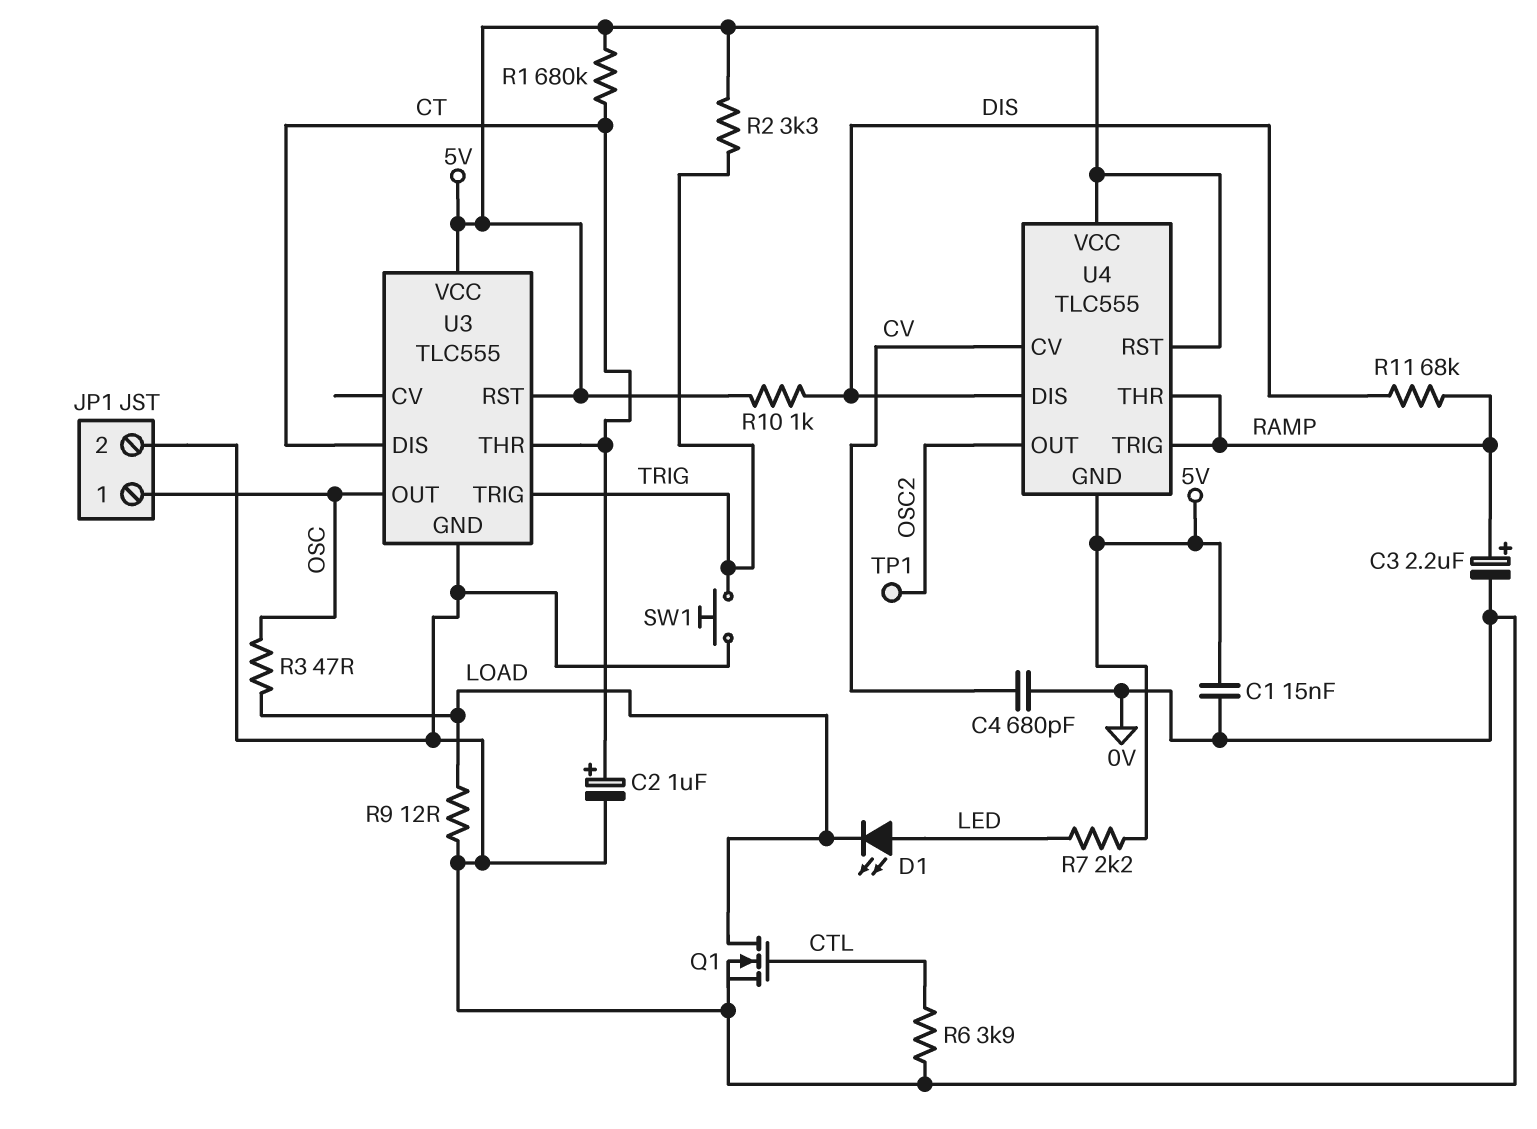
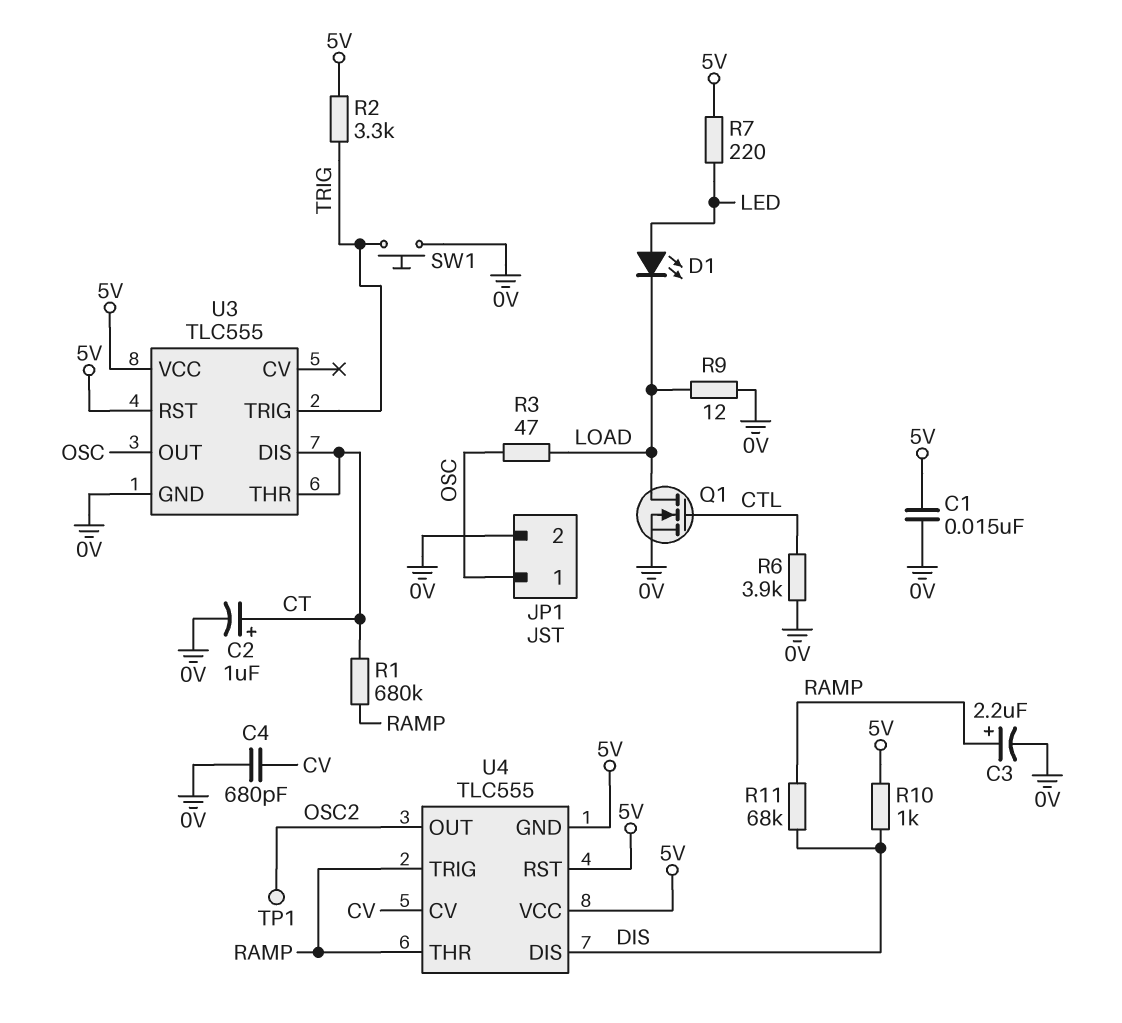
R1: 680k (5V, CT) -> 680k (CT, RAMP)
R7: 2.2k (5V, LED) -> 220 (5V, LED)

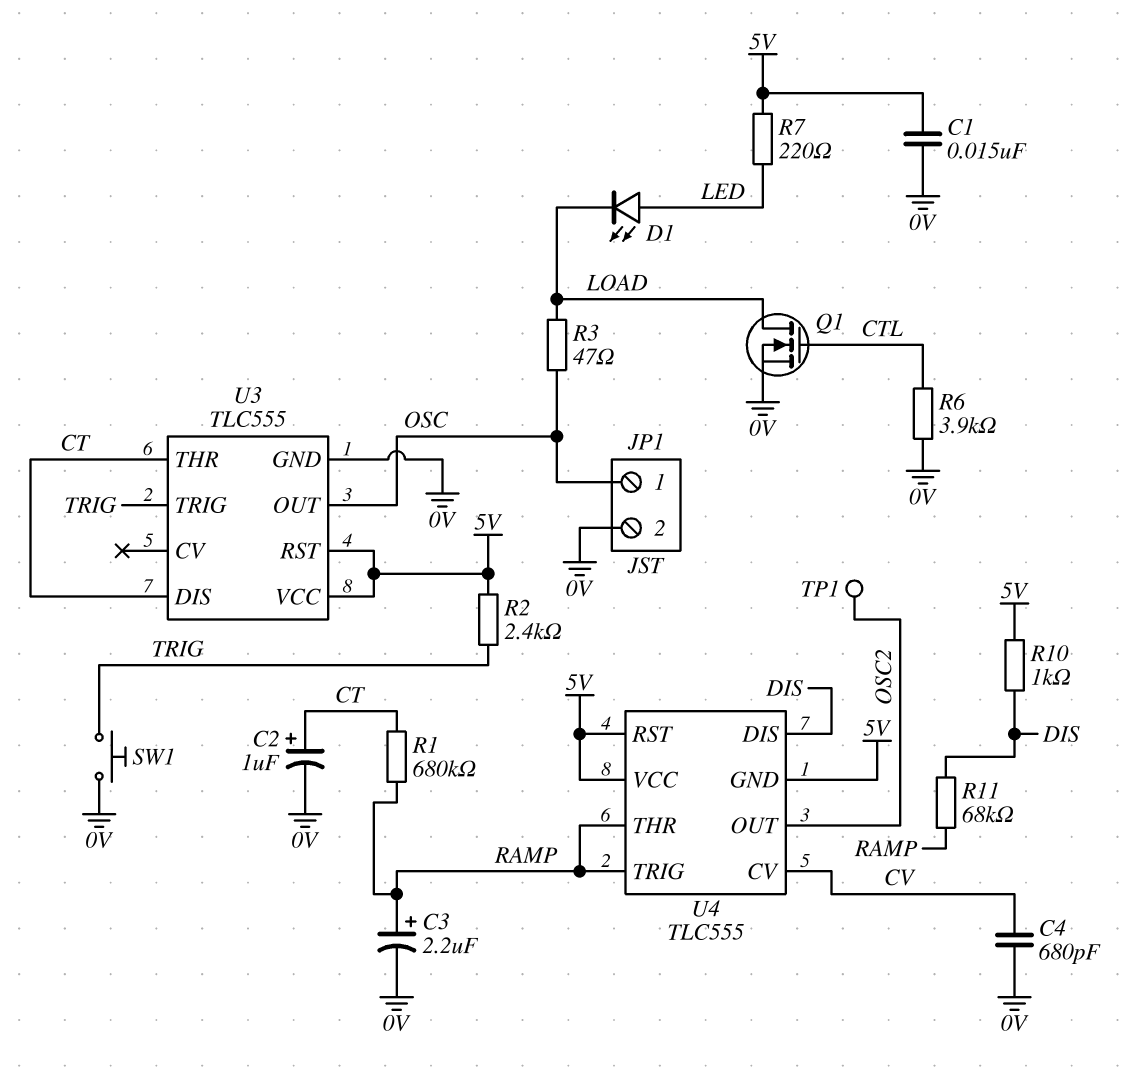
R2: 3.3k (5V, TRIG) -> 2.4k (5V, TRIG)
R9: 12 (0V, LOAD) -> none

